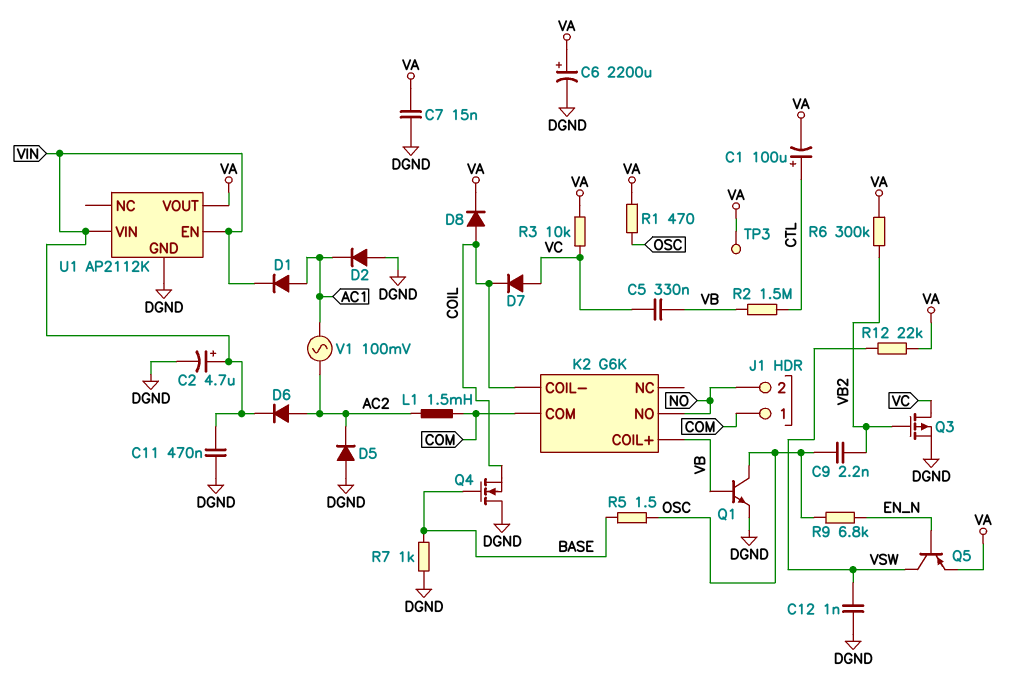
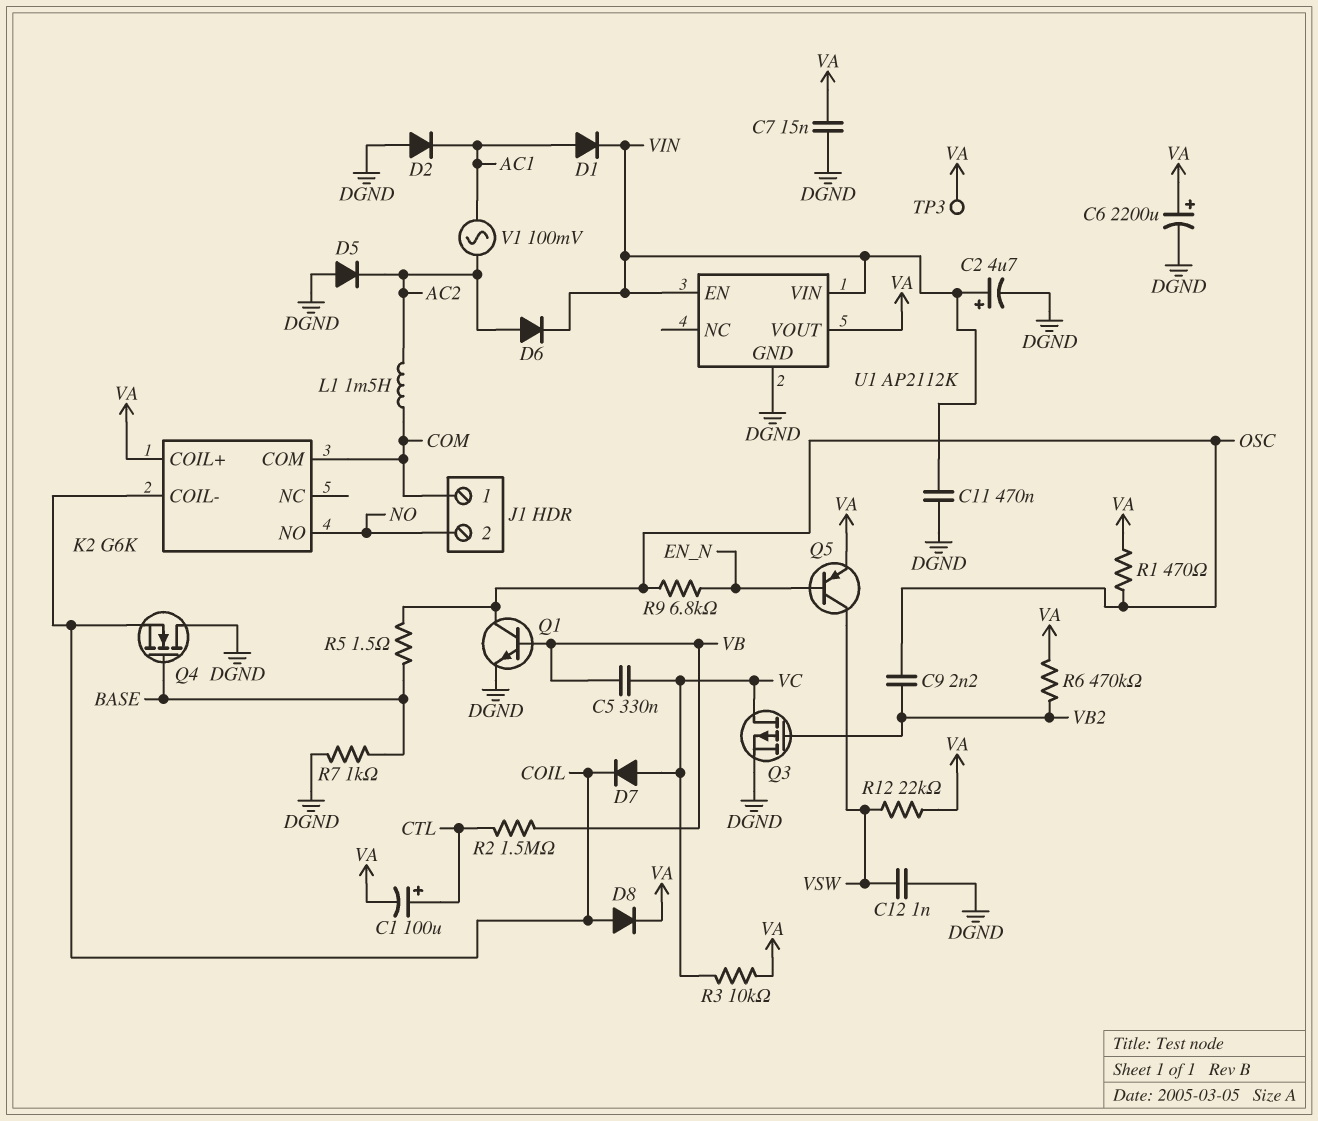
K2 pin COIL+: VB -> VA
R6: 300k (VA, VB2) -> 470k (VA, VB2)

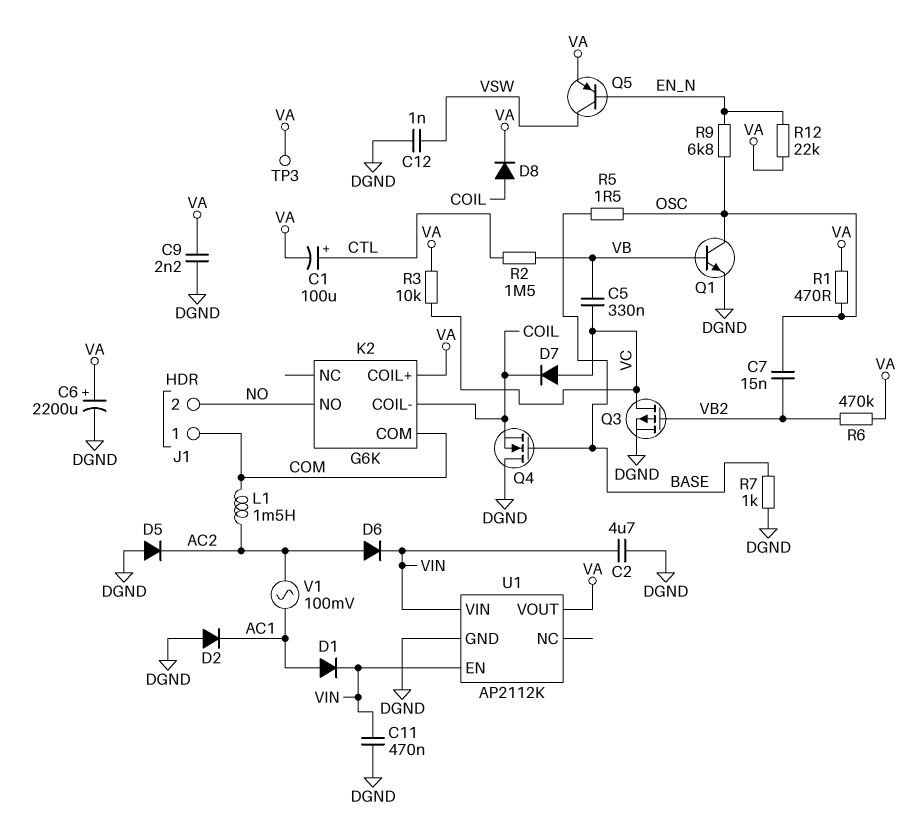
C2: 4.7uF (plus VIN, minus DGND) -> 4.7uF (DGND, VIN)
C7: 15nF (DGND, VA) -> 15nF (OSC, VB2)
C9: 2.2nF (OSC, VB2) -> 2.2nF (DGND, VA)
R12: 22k (VA, VSW) -> 22k (EN_N, VA)

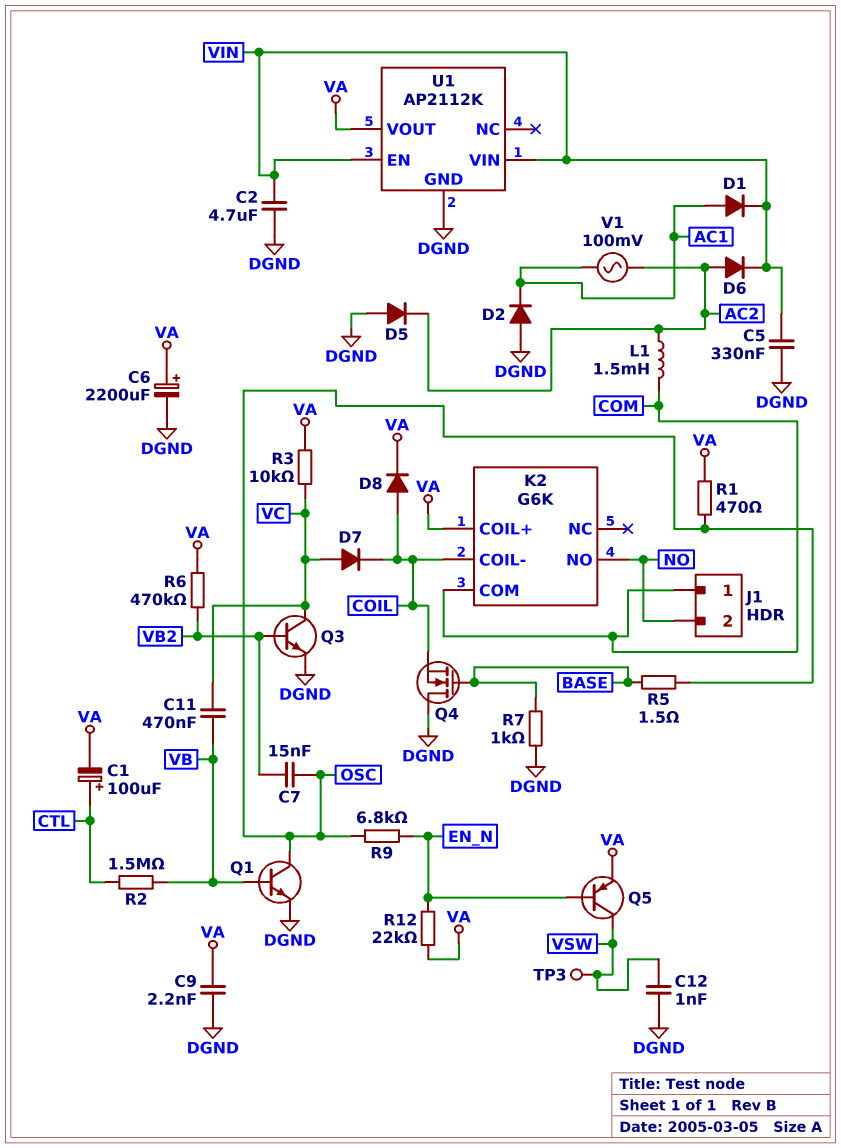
C5: 330nF (VB, VC) -> 330nF (DGND, VIN)
C11: 470nF (DGND, VIN) -> 470nF (VB, VC)
Q3: PMOS (G VB2, D VC, S DGND) -> NPN (B VB2, C VC, E DGND)
TP3: test point (VA) -> test point (VSW)

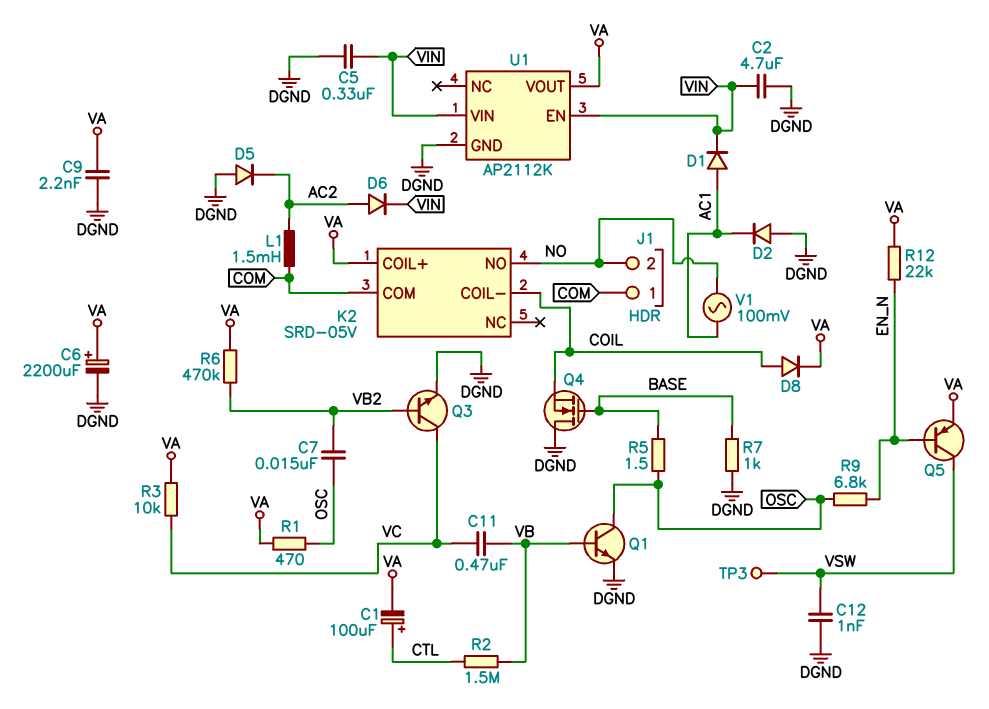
D7: diode (A VC, K COIL) -> none
K2: G6K -> SRD-05V
V1: AC 100mV (AC1, AC2) -> AC 100mV (AC1, NO)

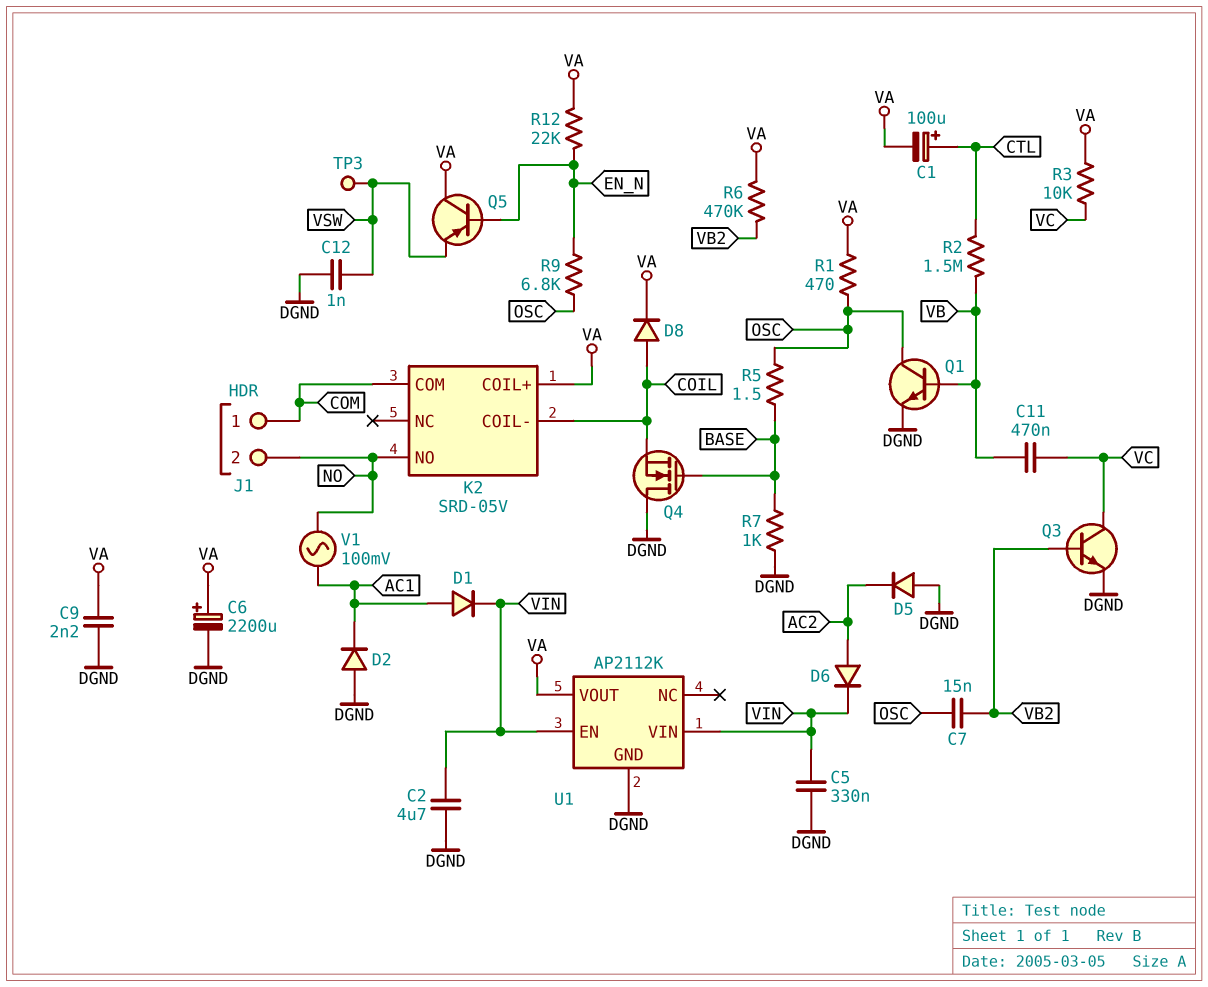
L1: 1.5mH (AC2, COM) -> none
Q5: PNP (B EN_N, C VSW, E VA) -> PNP (B EN_N, C VA, E VSW)

